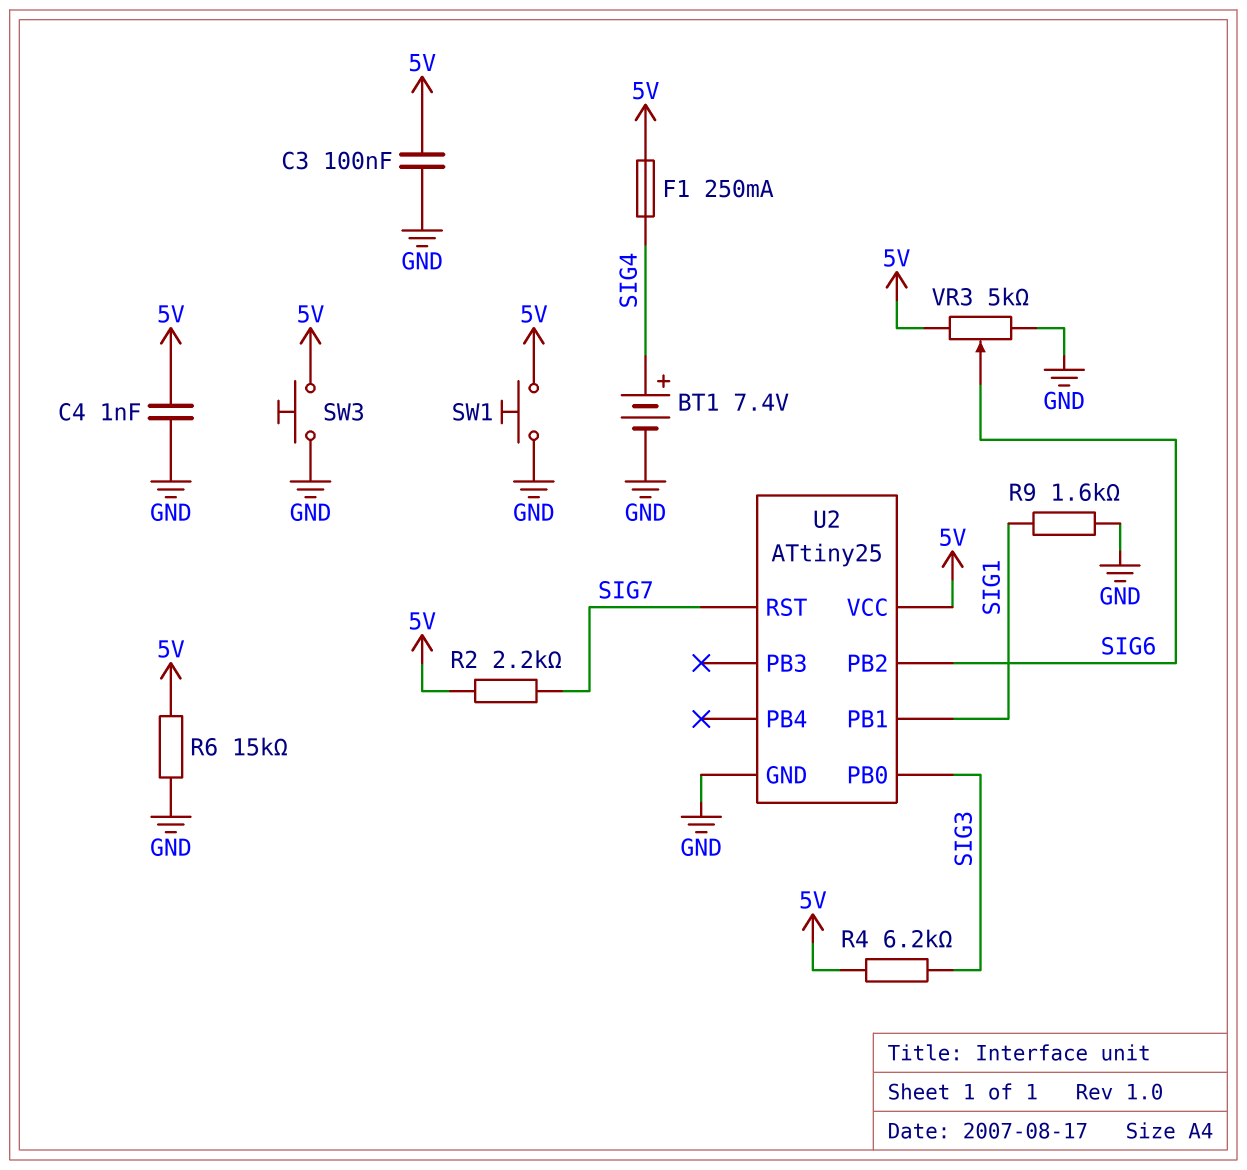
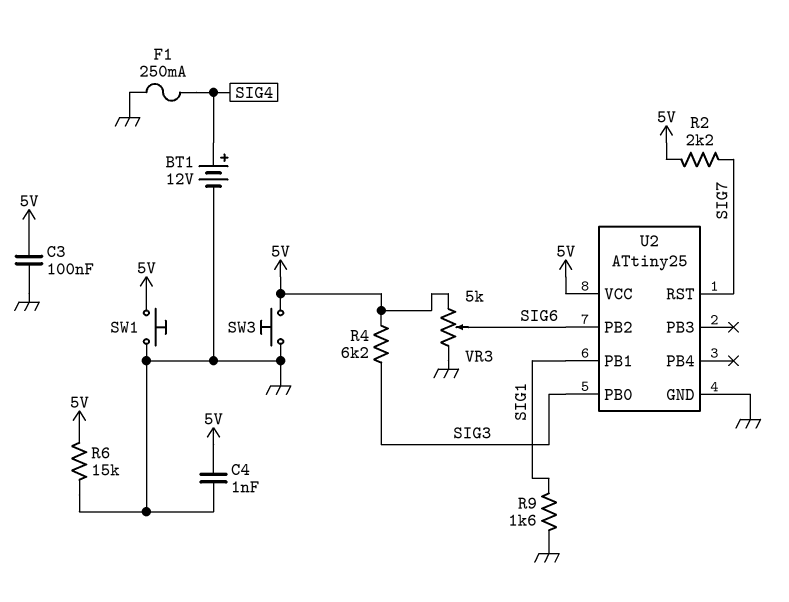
BT1: 7.4V (plus SIG4, minus GND) -> 12V (plus SIG4, minus GND)
F1: 250mA (5V, SIG4) -> 250mA (GND, SIG4)

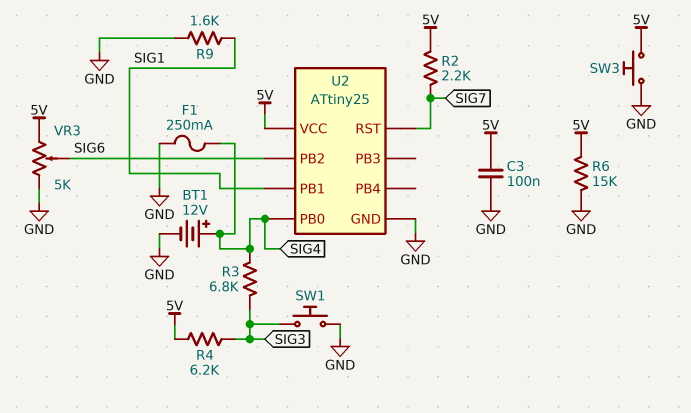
C4: 1nF (5V, GND) -> none
R3: none -> 6.8k (SIG3, SIG4)
SW1: button (5V, GND) -> button (GND, SIG3)
U2 pin PB0: SIG3 -> SIG4

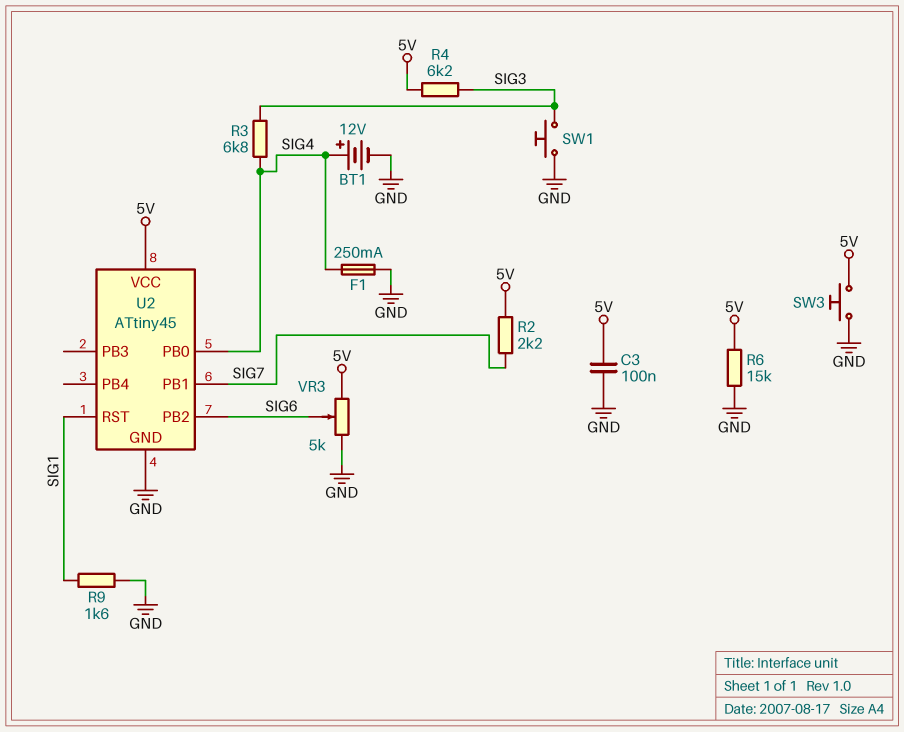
U2: ATtiny25 -> ATtiny45
U2 pin PB1: SIG1 -> SIG7
U2 pin RST: SIG7 -> SIG1

